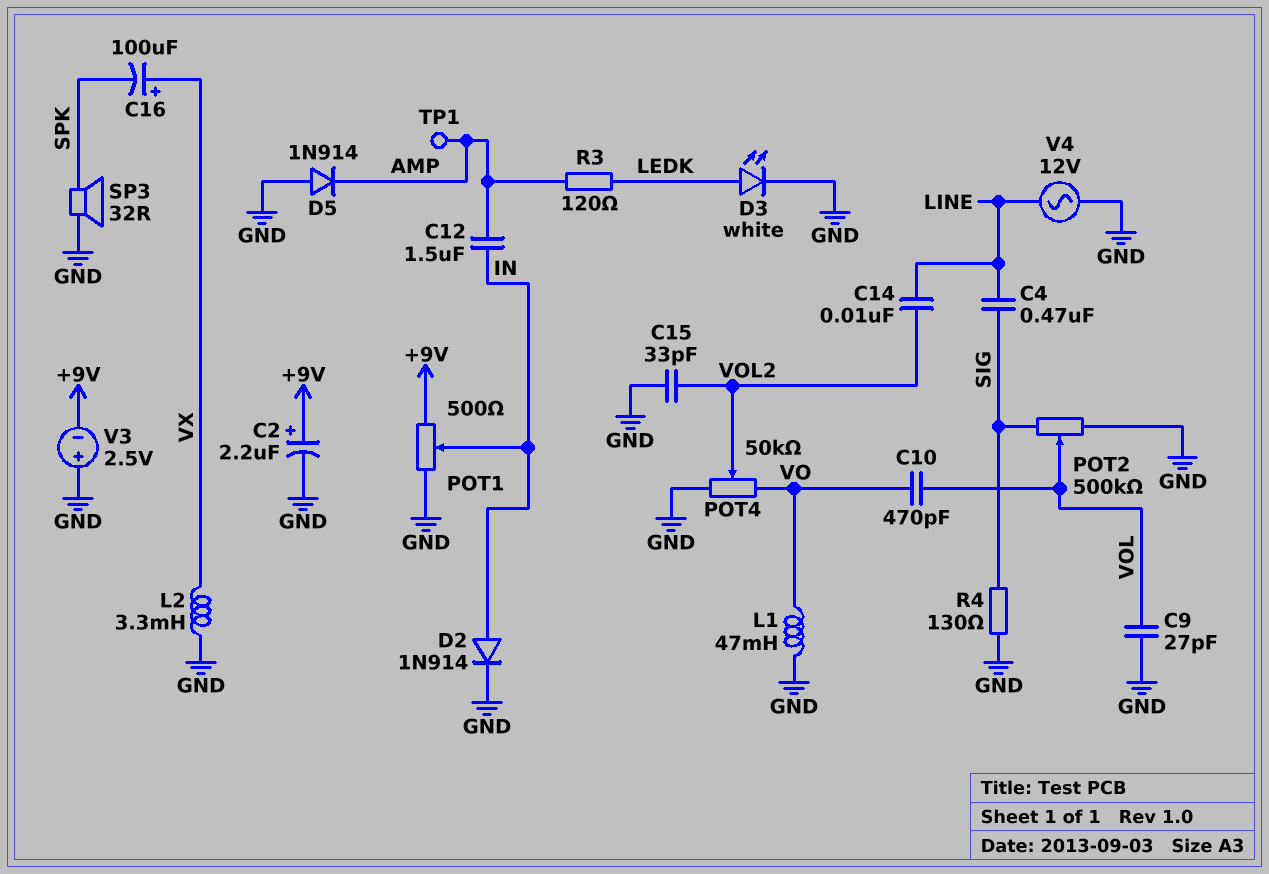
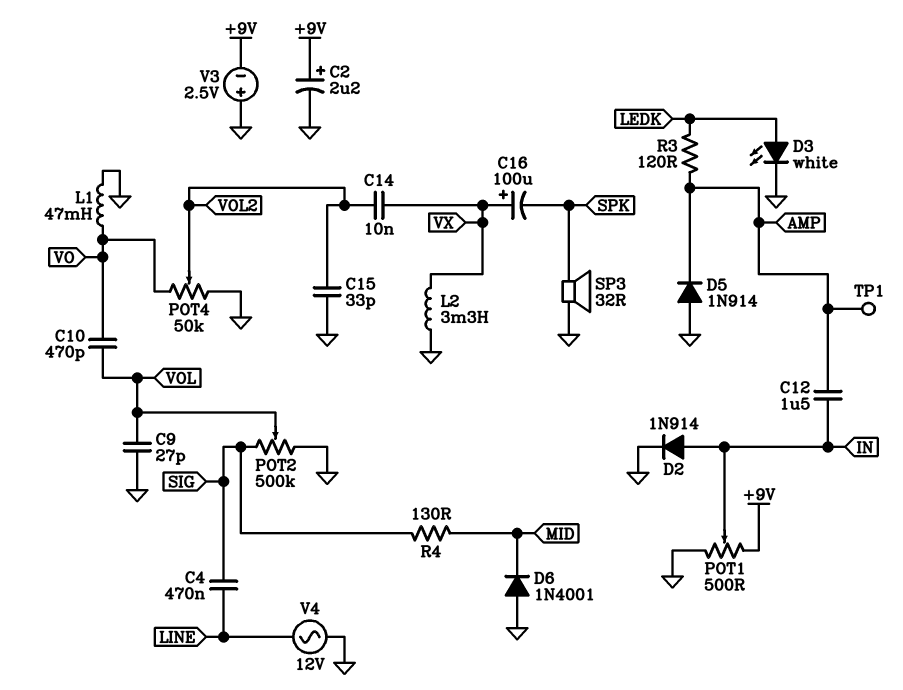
C14: 10nF (LINE, VOL2) -> 10nF (VOL2, VX)
D6: none -> diode 1N4001 (A GND, K MID)
R4: 130 (GND, SIG) -> 130 (MID, SIG)

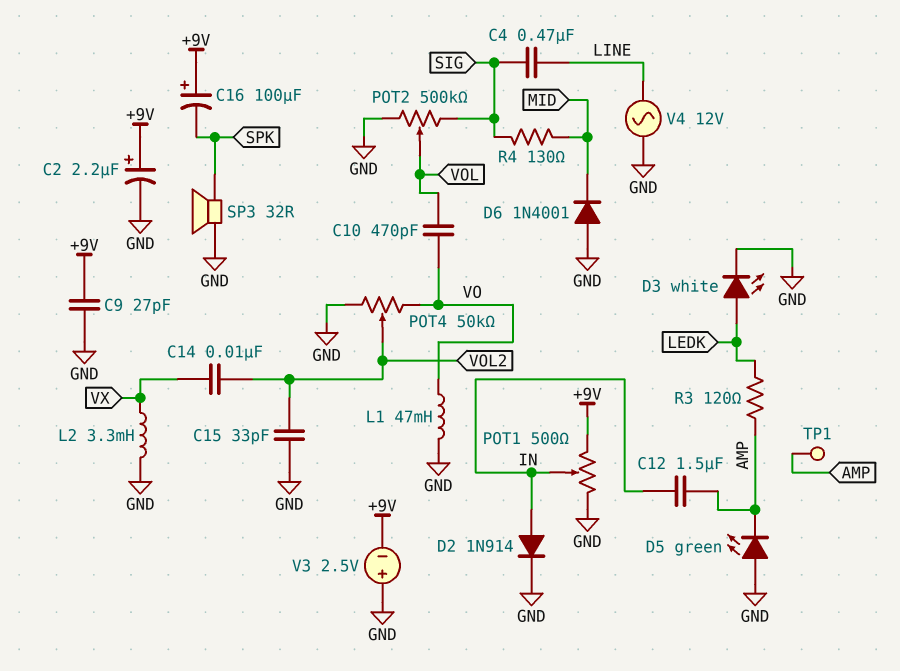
C9: 27pF (GND, VOL) -> 27pF (+9V, GND)
C16: 100uF (plus VX, minus SPK) -> 100uF (plus +9V, minus SPK)
D5: diode 1N914 (A GND, K AMP) -> LED green (A GND, K AMP)

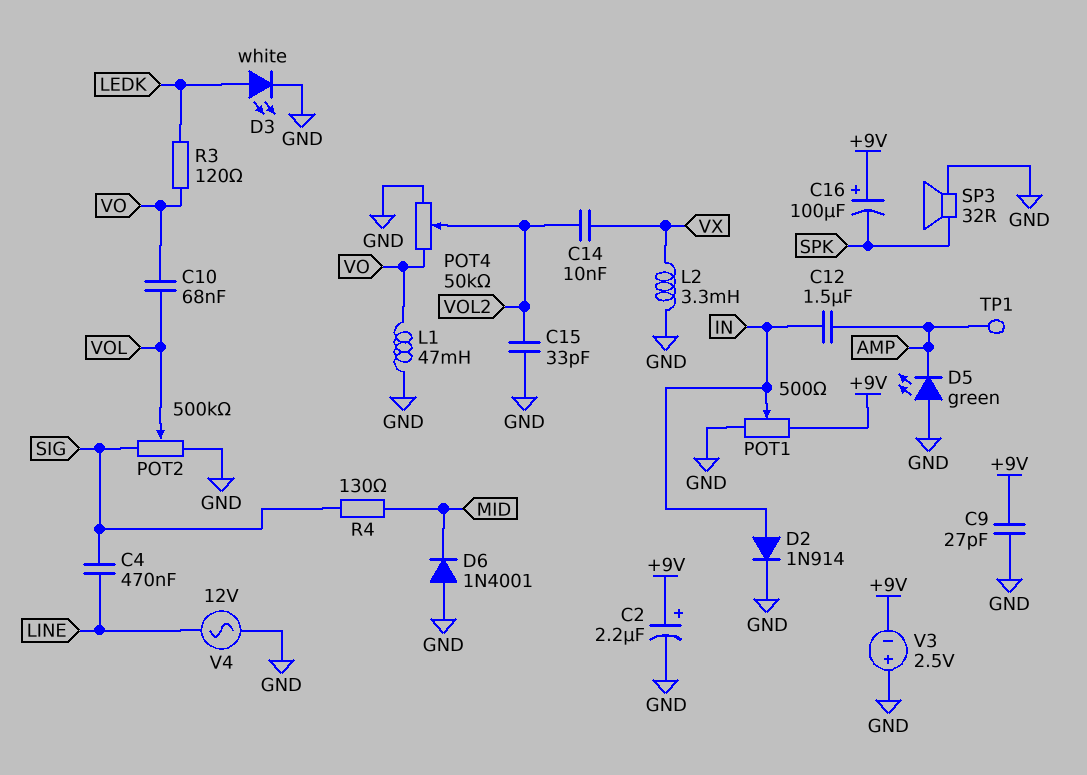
C10: 470pF (VO, VOL) -> 68nF (VO, VOL)
R3: 120 (AMP, LEDK) -> 120 (LEDK, VO)

